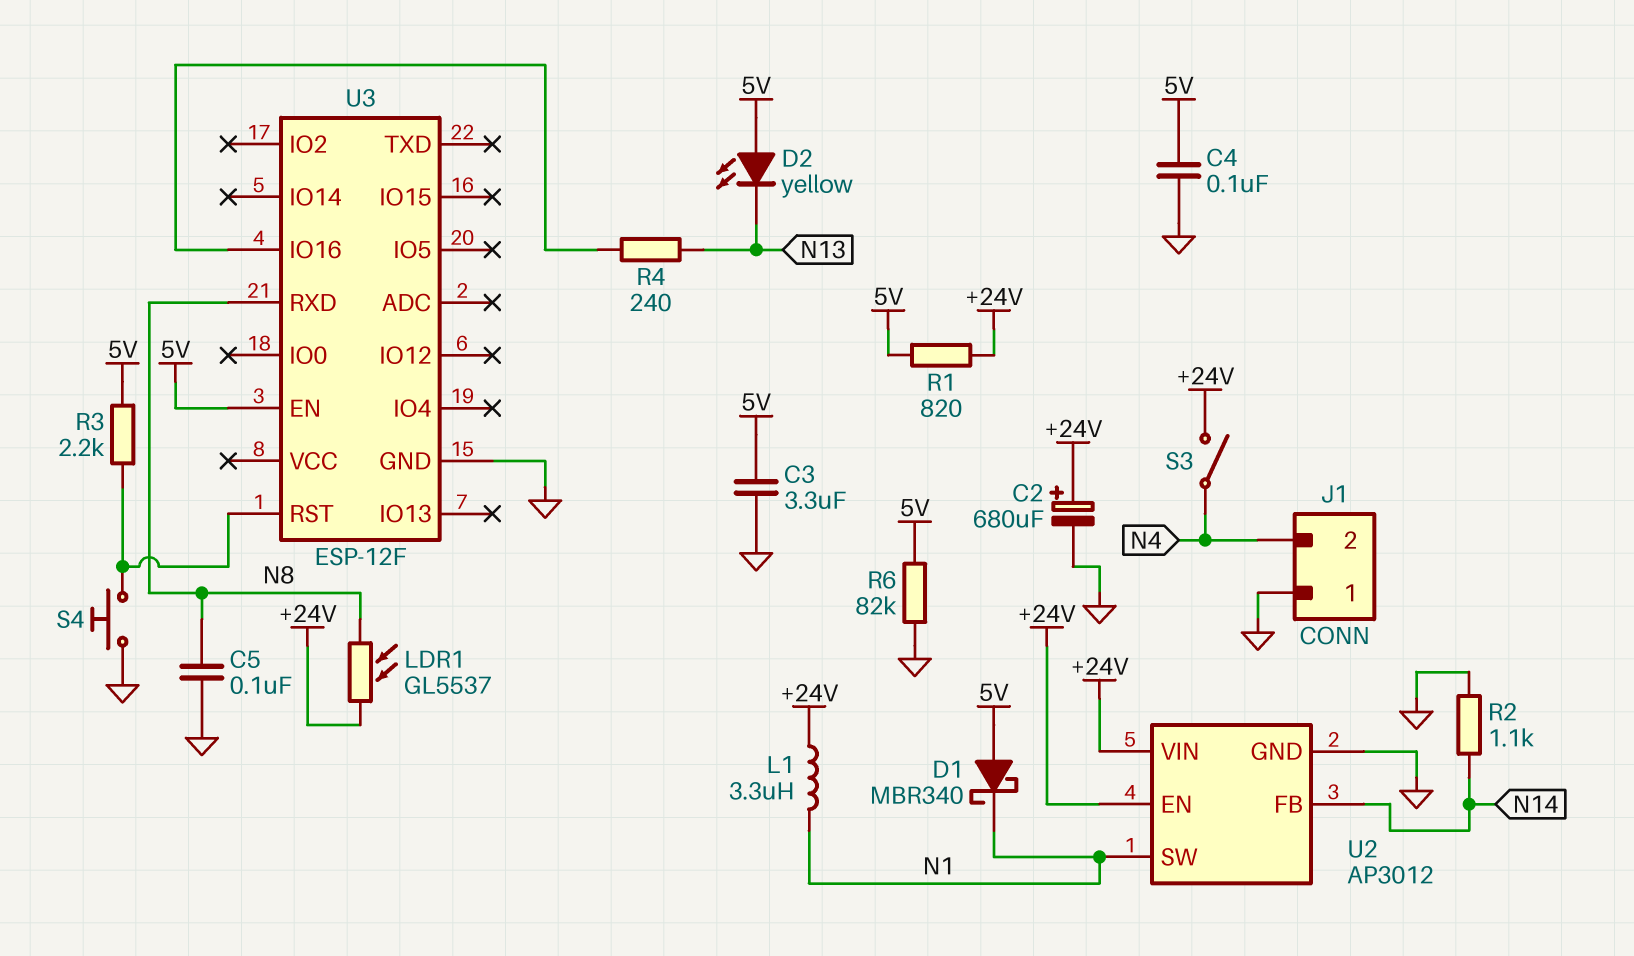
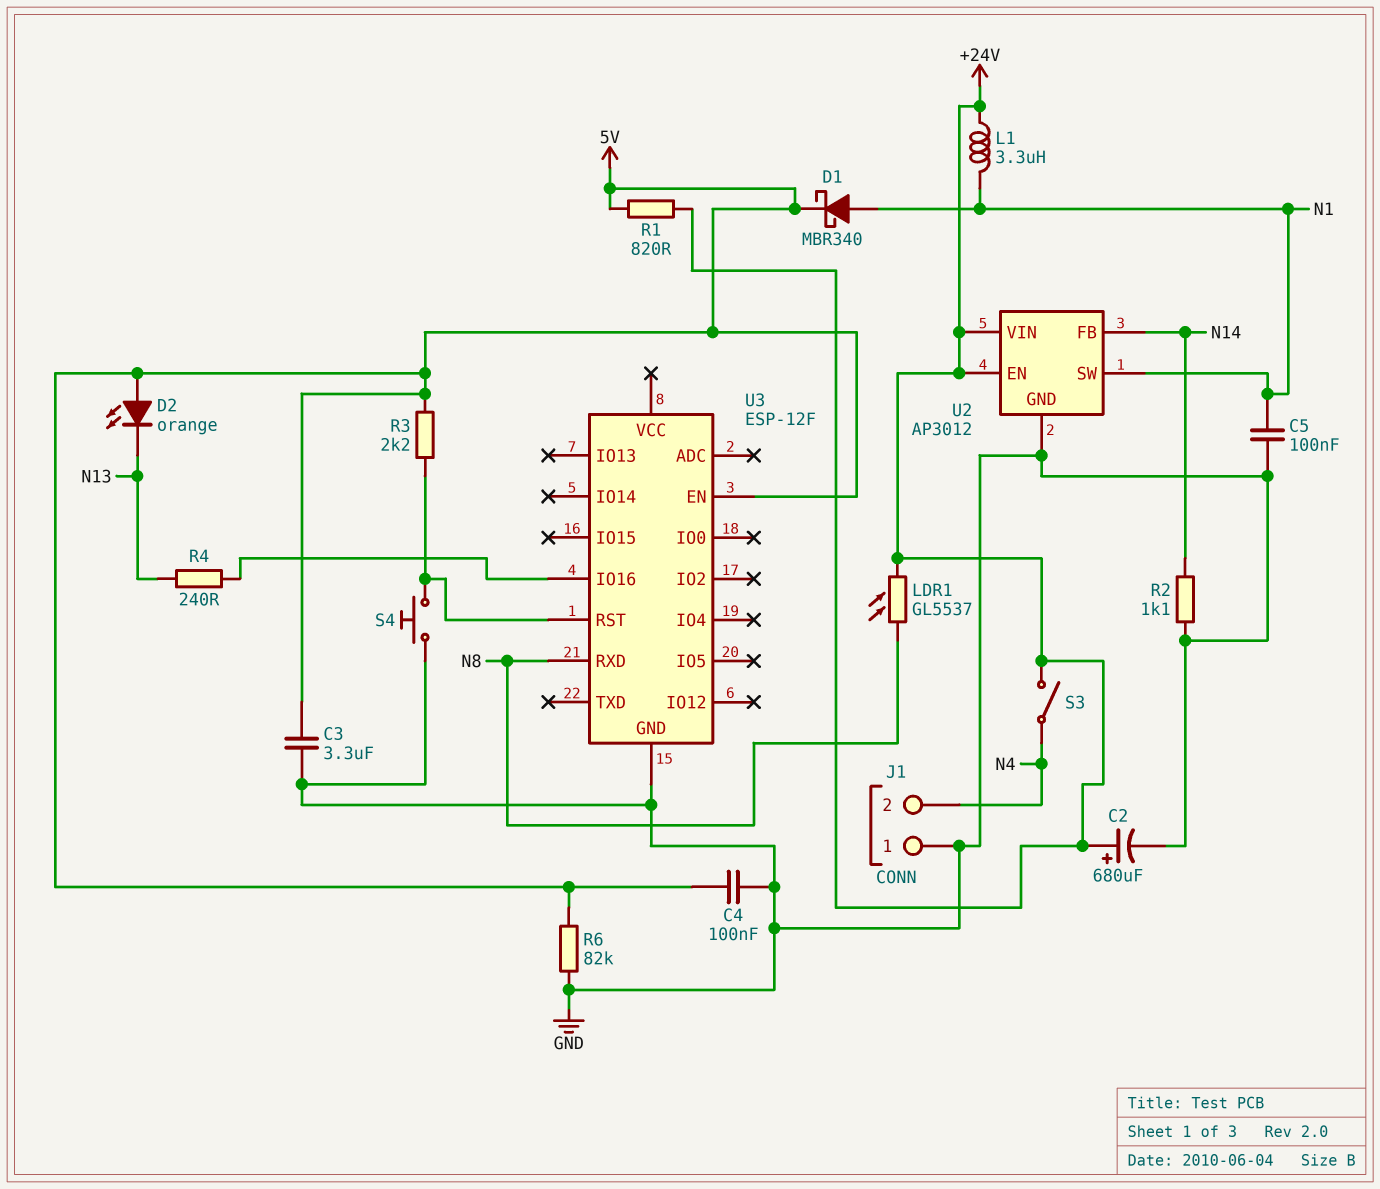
C5: 100nF (GND, N8) -> 100nF (GND, N1)
D1: schottky MBR340 (A 5V, K N1) -> schottky MBR340 (A N1, K 5V)
D2: LED yellow (A 5V, K N13) -> LED orange (A 5V, K N13)

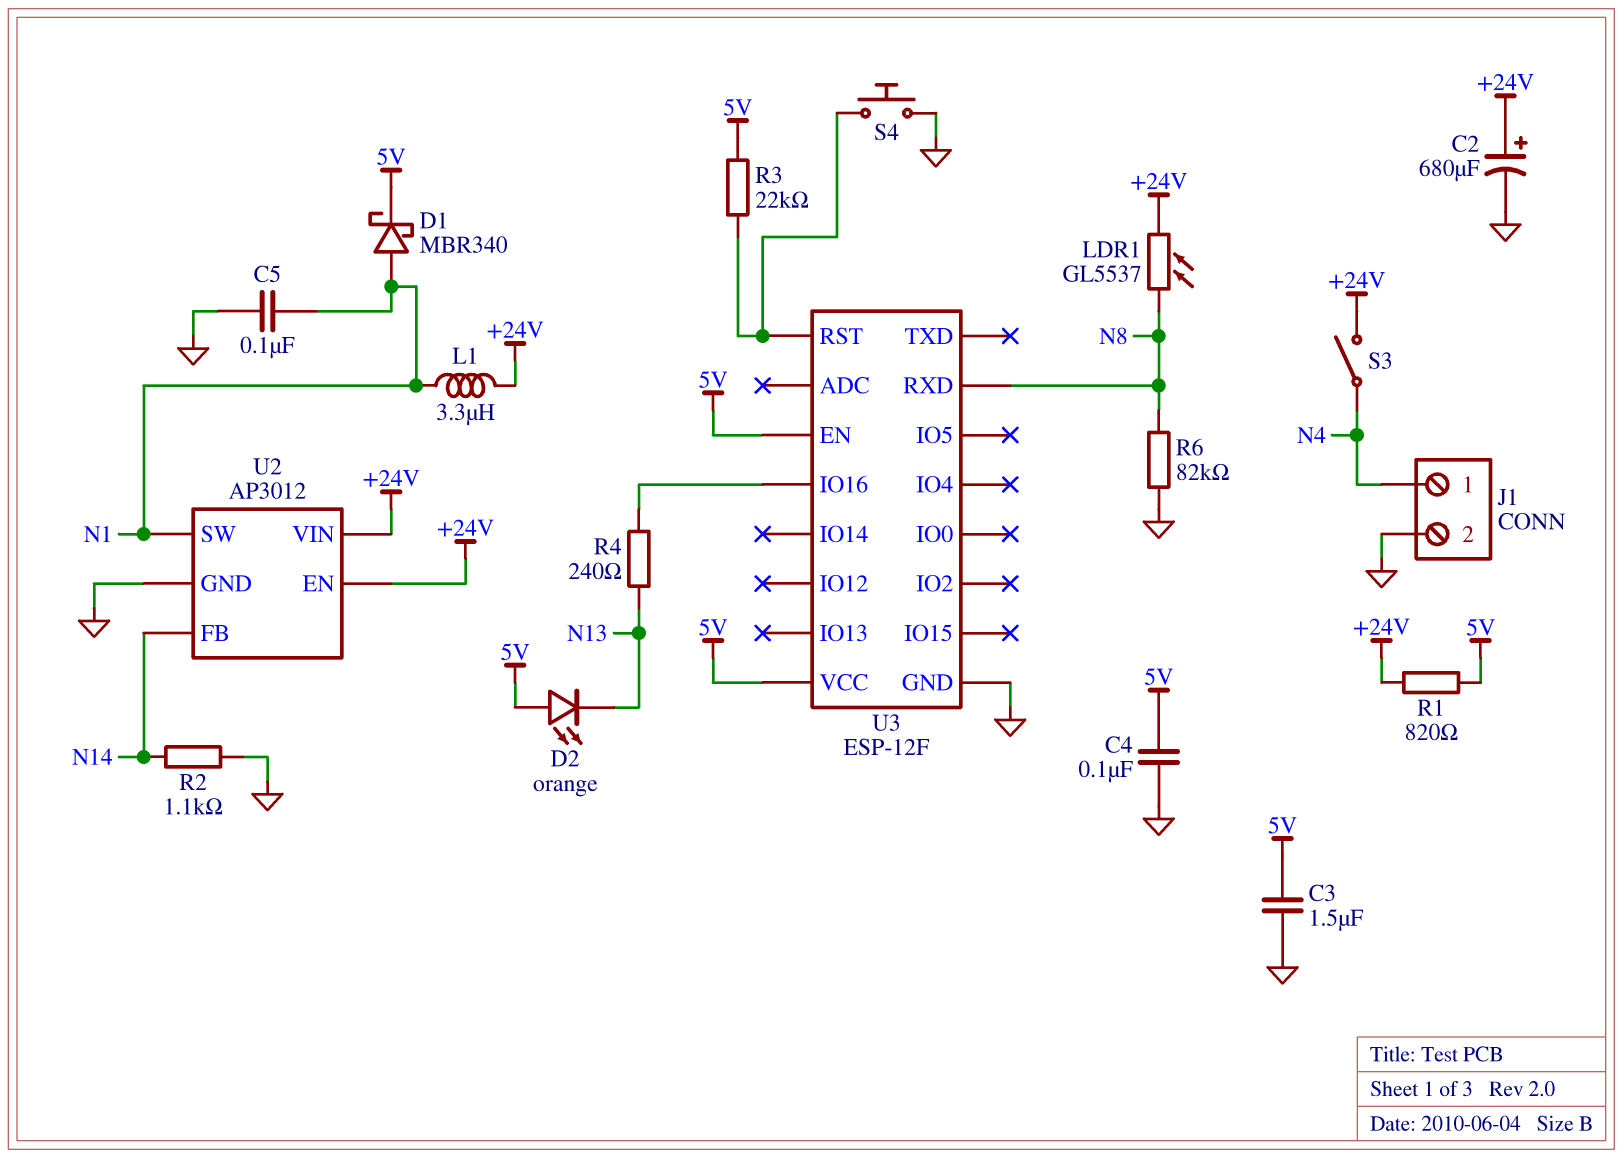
C3: 3.3uF (5V, GND) -> 1.5uF (5V, GND)
J1 pin 1: GND -> N4
J1 pin 2: N4 -> GND
R3: 2.2k (5V, U3/RST) -> 22k (5V, U3/RST)
R6: 82k (5V, GND) -> 82k (GND, N8)
U3 pin VCC: none -> 5V

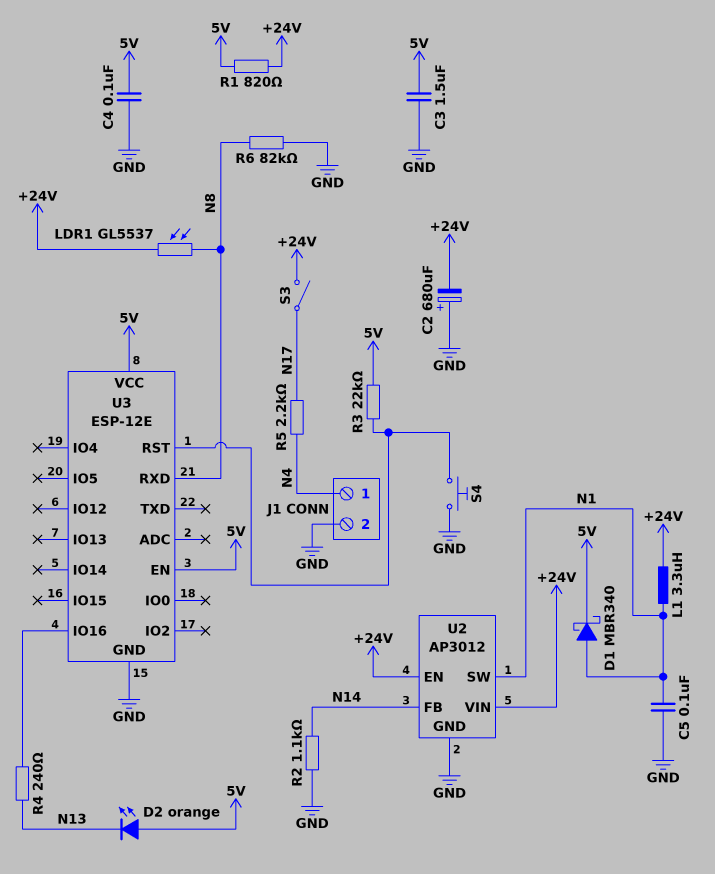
C2: 680uF (plus +24V, minus GND) -> 680uF (plus GND, minus +24V)
R5: none -> 2.2k (N4, N17)
S3: switch (+24V, N4) -> switch (+24V, N17)
U3: ESP-12F -> ESP-12E

